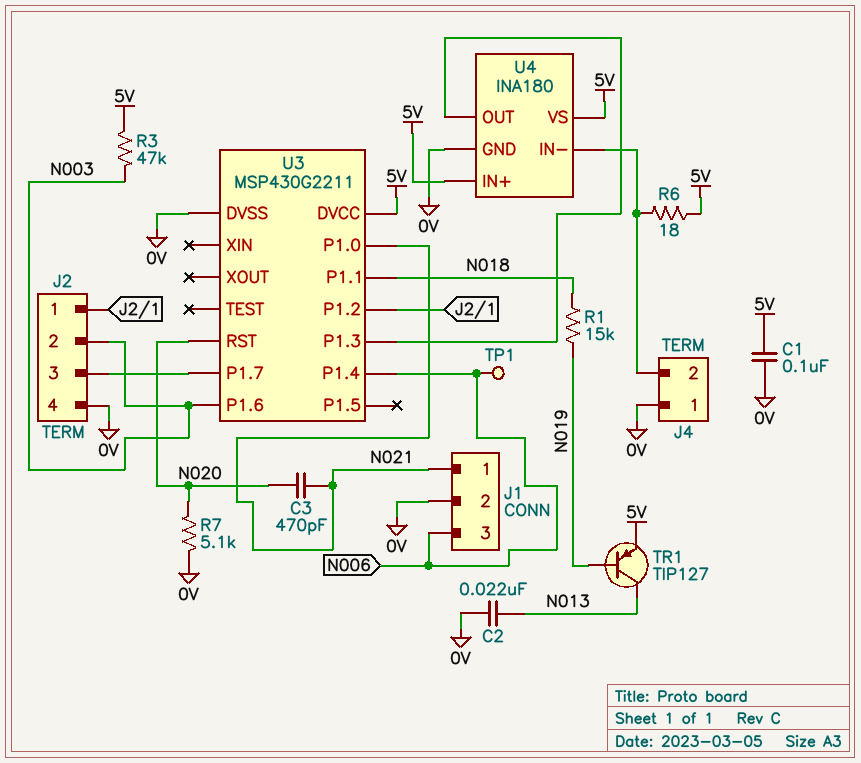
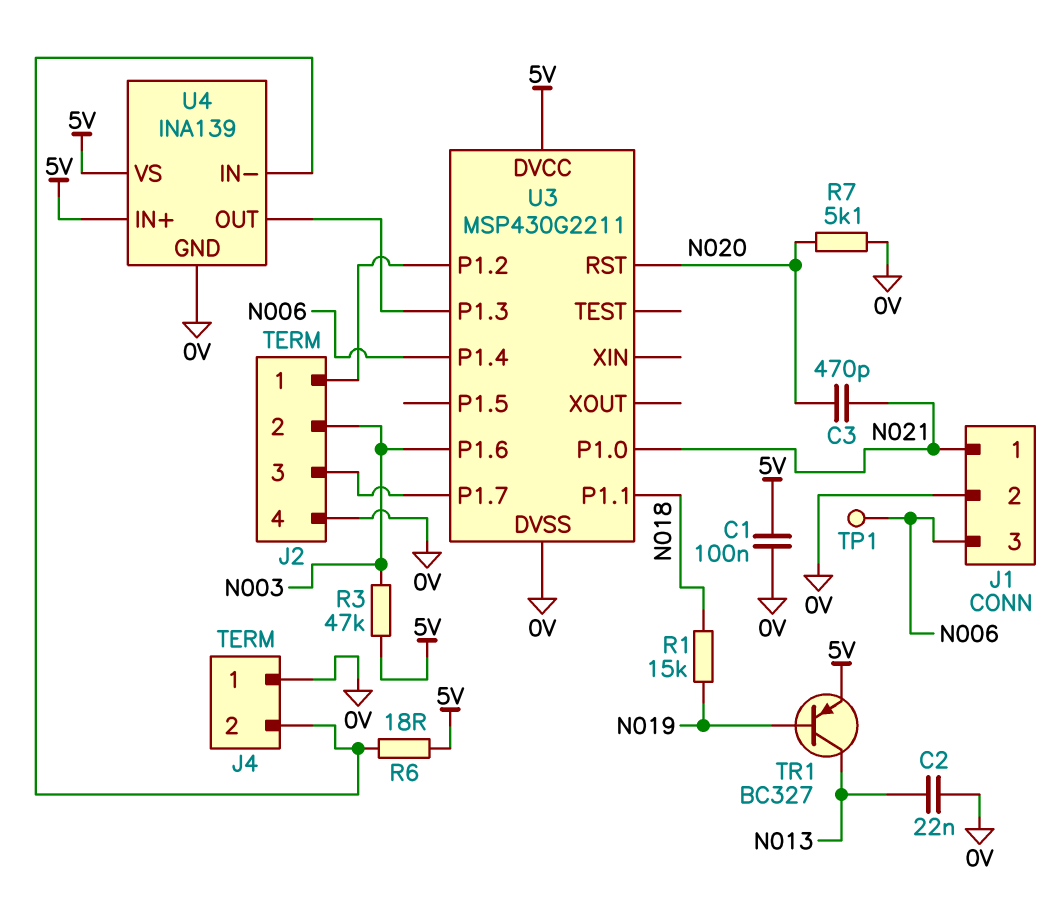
TR1: PNP TIP127 (B N019, C N013, E 5V) -> PNP BC327 (B N019, C N013, E 5V)
U4: INA180 -> INA139

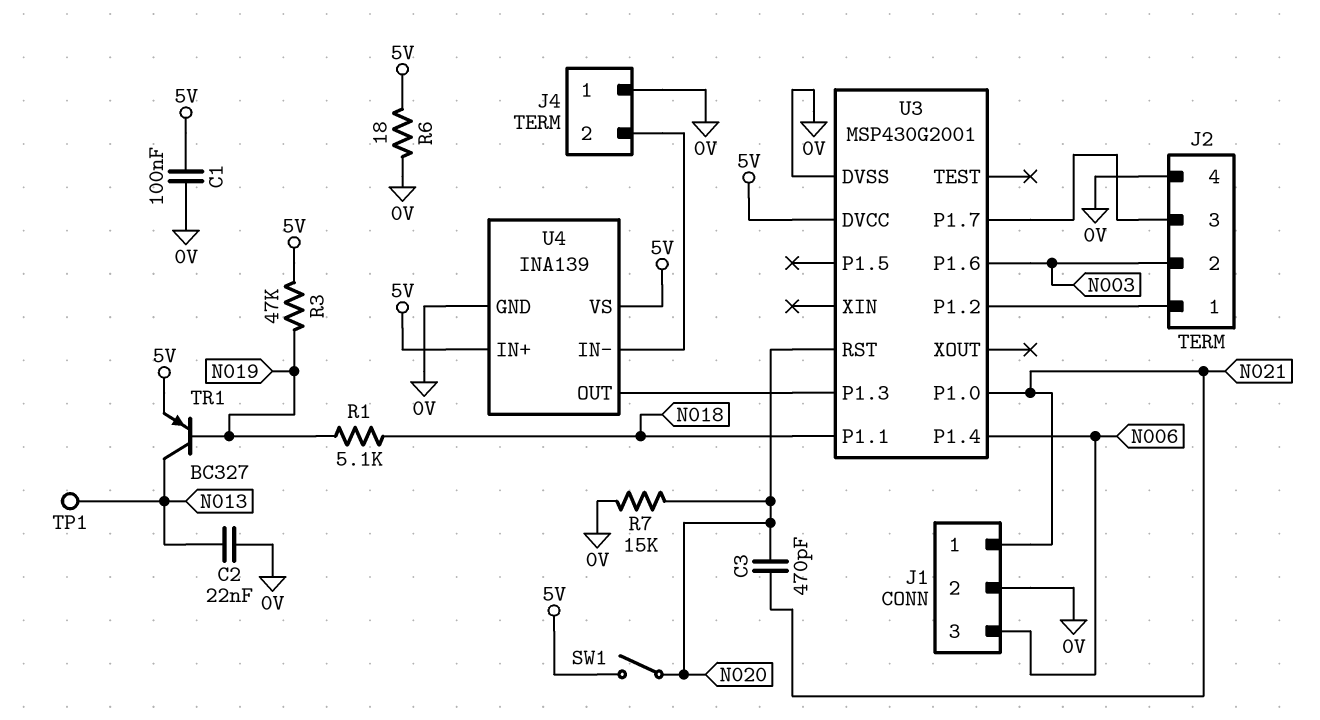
R1: 15k (N018, N019) -> 5.1k (N018, N019)
R3: 47k (5V, N003) -> 47k (5V, N019)
R6: 18 (5V, J4/2) -> 18 (0V, 5V)
R7: 5.1k (0V, N020) -> 15k (0V, N020)
SW1: none -> switch (5V, N020)
TP1: test point (N006) -> test point (N013)
U3: MSP430G2211 -> MSP430G2001

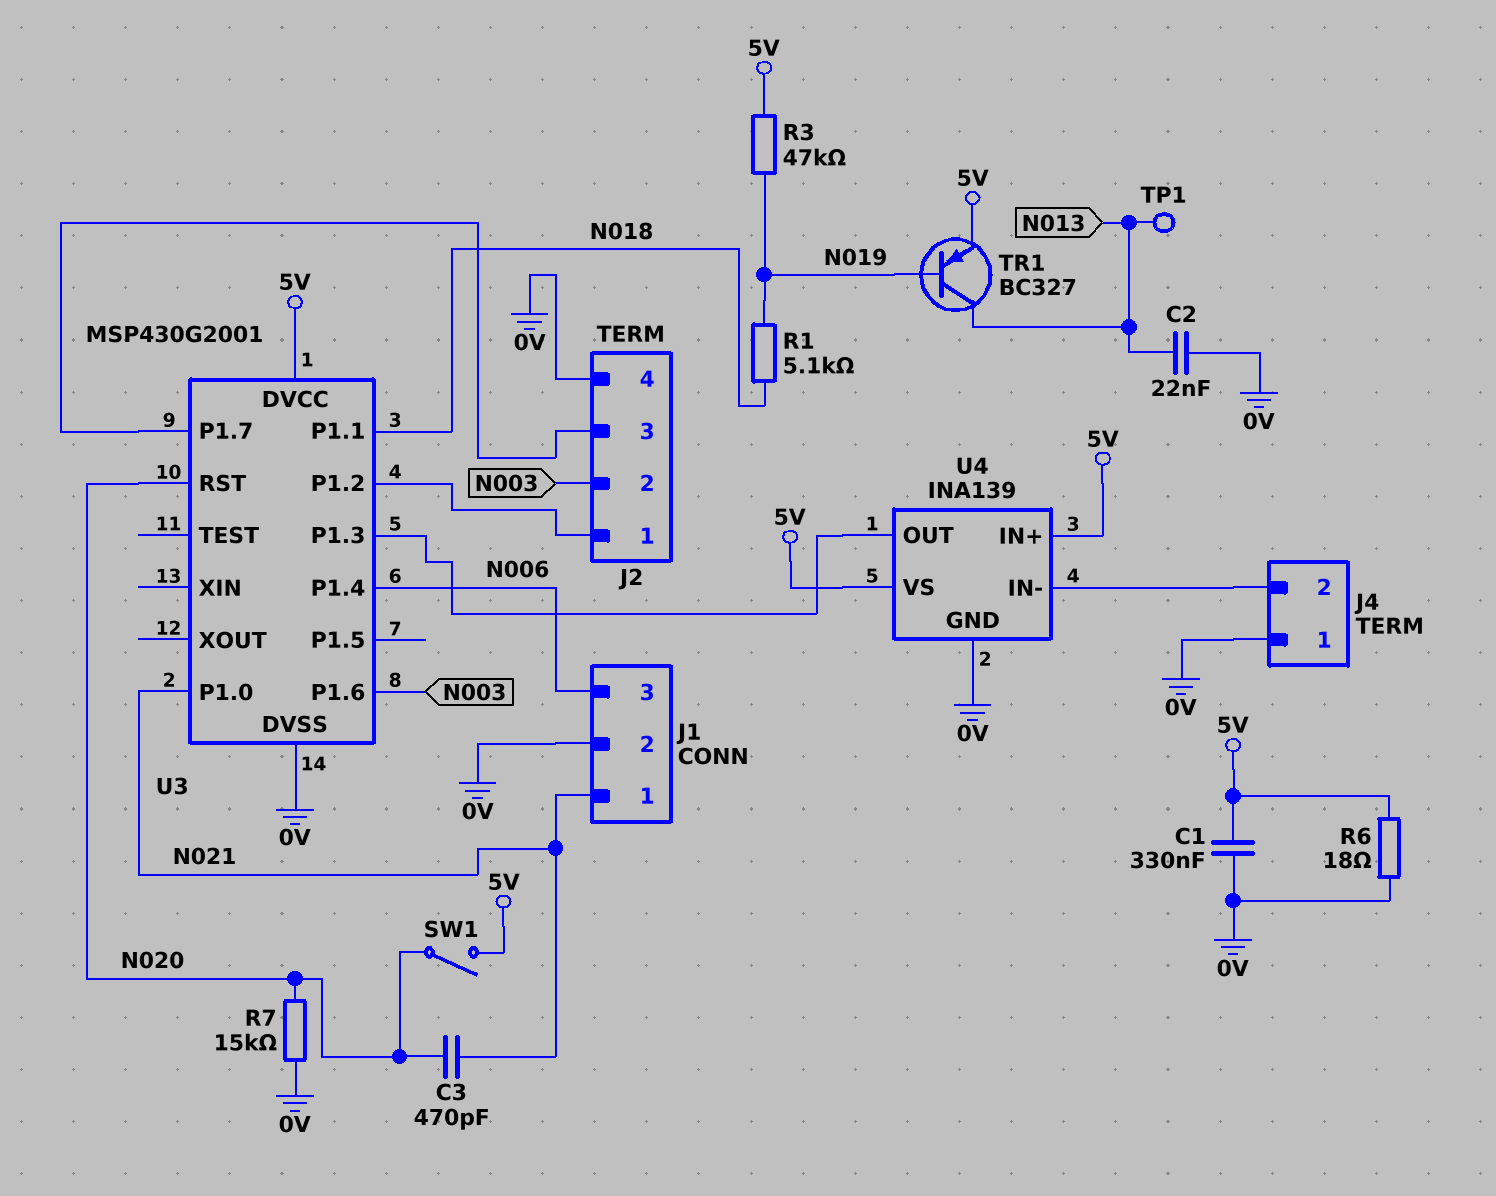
C1: 100nF (0V, 5V) -> 330nF (0V, 5V)

